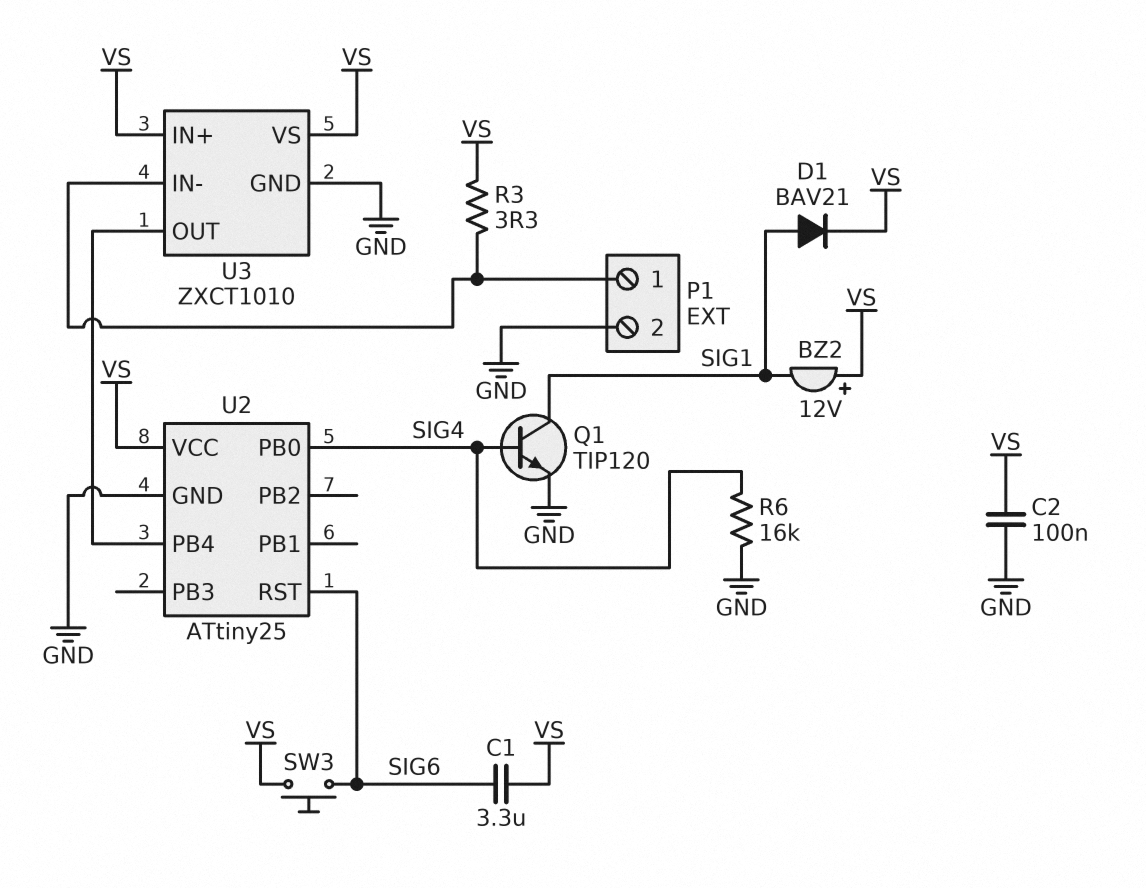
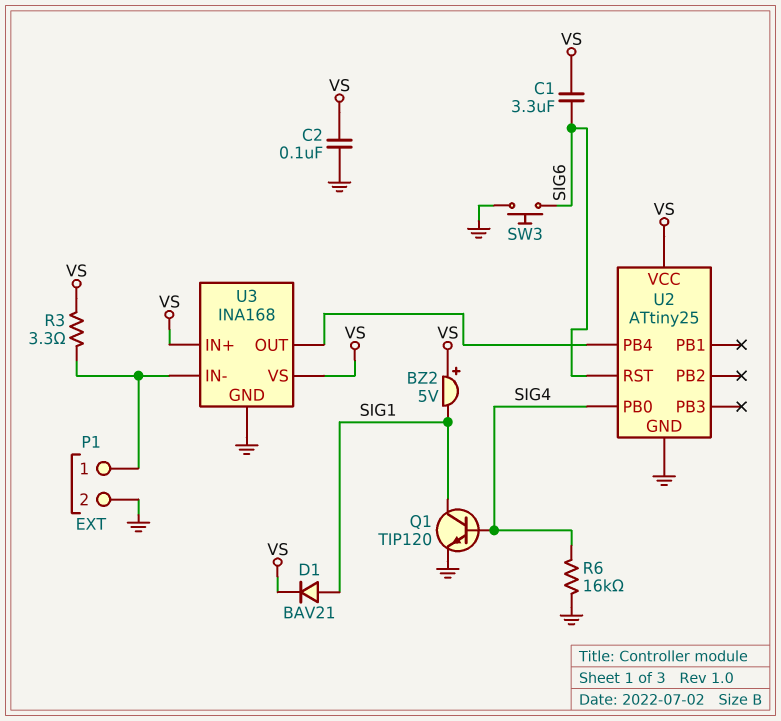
BZ2: buzzer 12V (plus VS, minus SIG1) -> buzzer 5V (plus VS, minus SIG1)
SW3: button (SIG6, VS) -> button (GND, SIG6)
U3: ZXCT1010 -> INA168

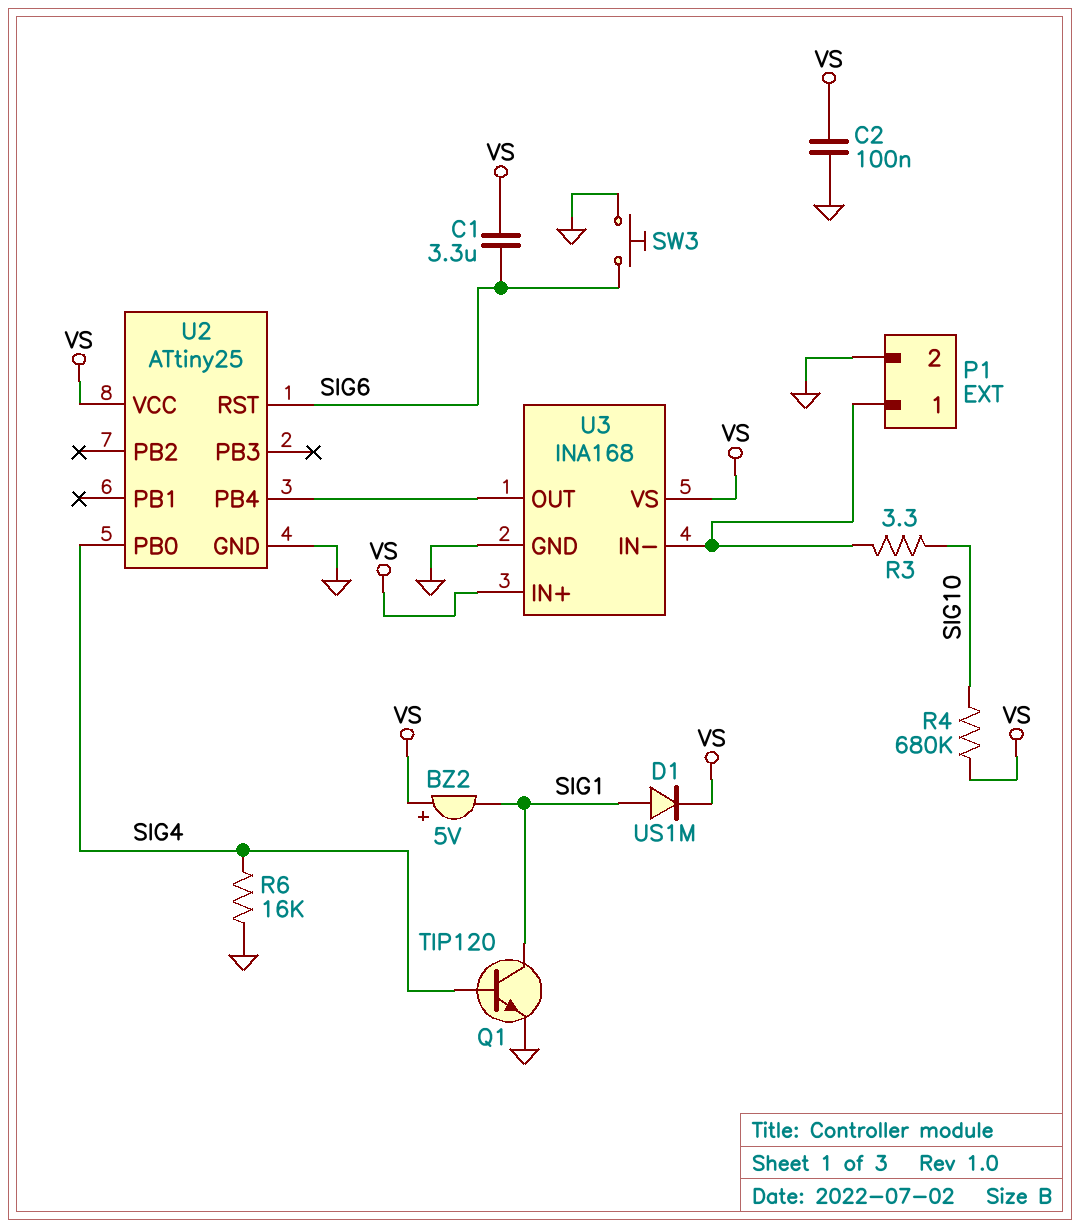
D1: diode BAV21 (A SIG1, K VS) -> diode US1M (A SIG1, K VS)
R3: 3.3 (P1/1, VS) -> 3.3 (P1/1, SIG10)
R4: none -> 680k (SIG10, VS)

